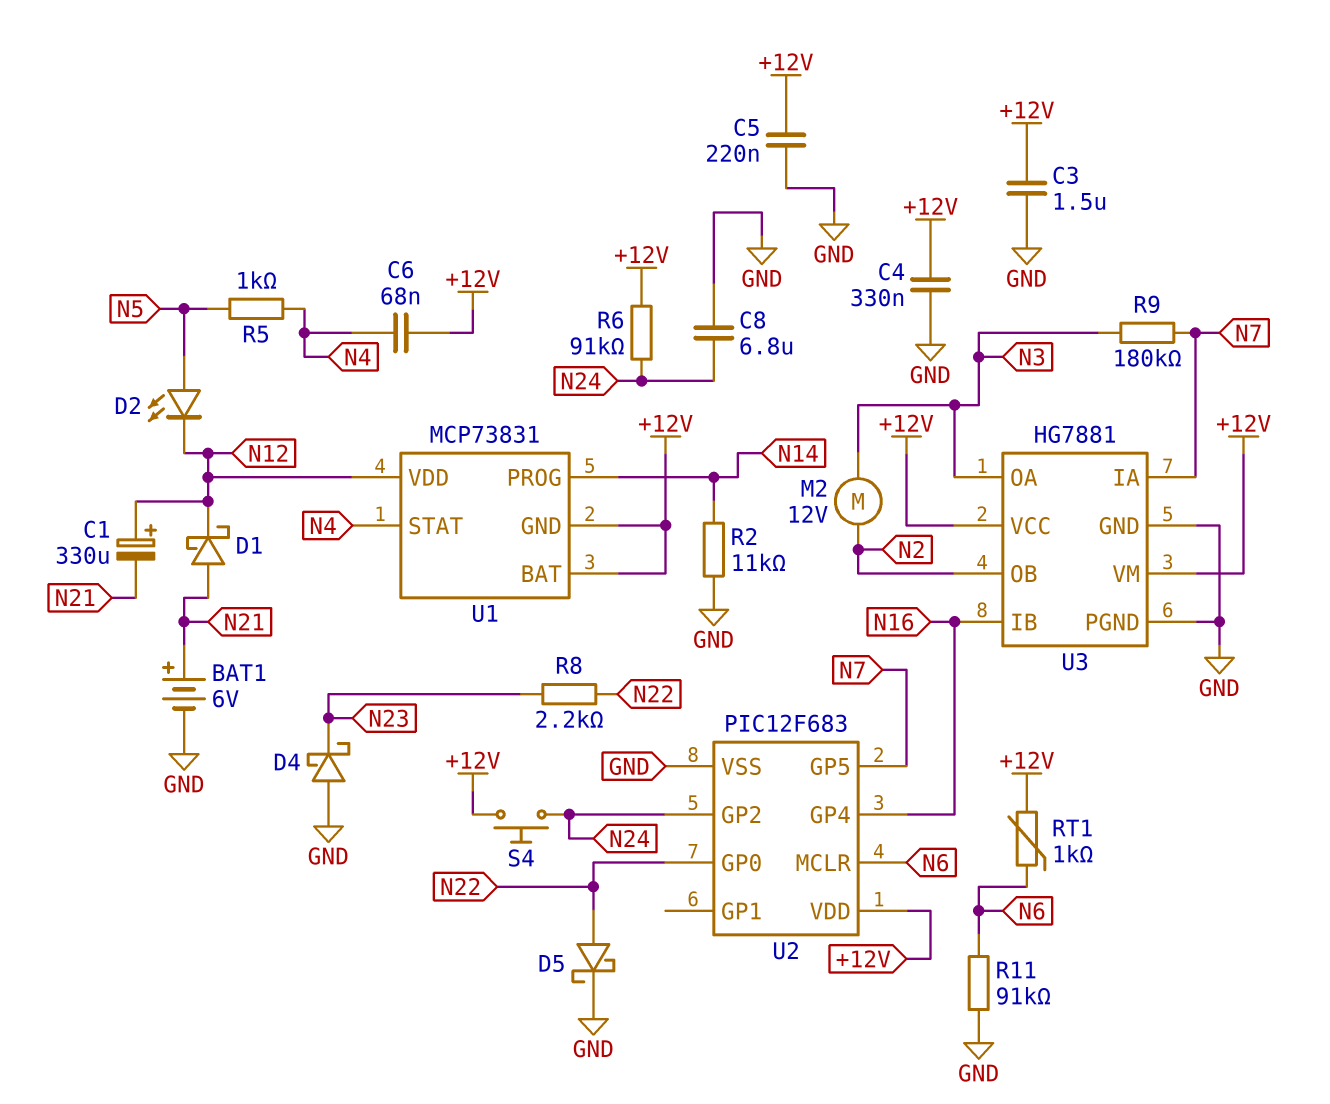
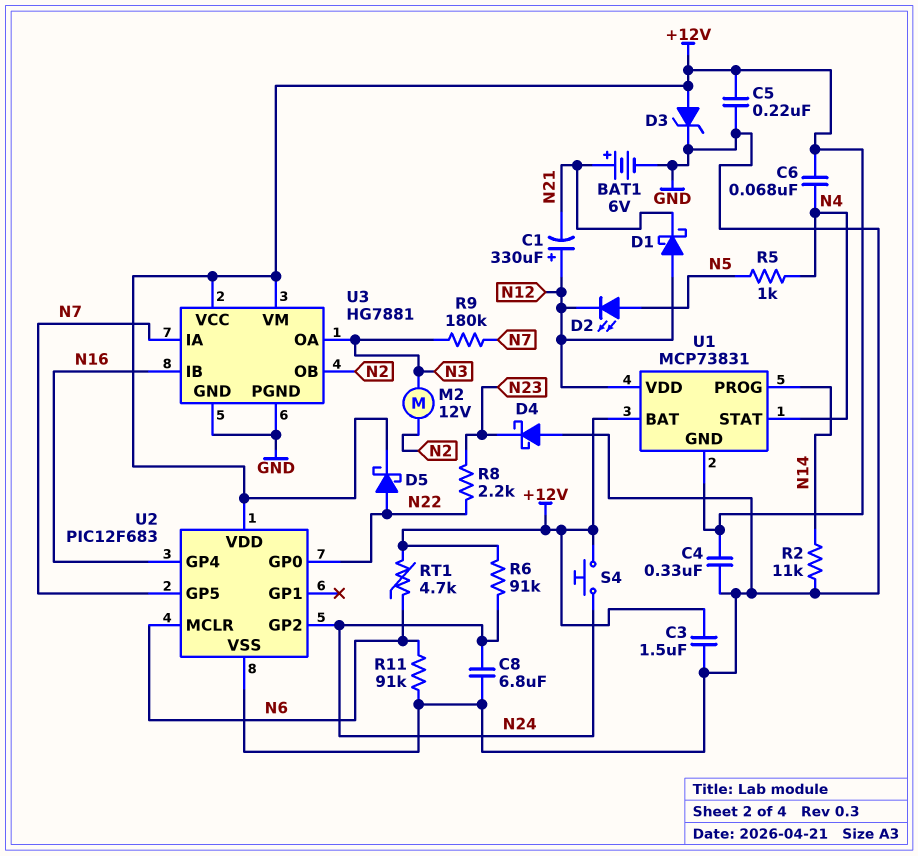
D1: schottky (A N21, K N12) -> schottky (A N12, K N21)
D3: none -> zener (A +12V, K GND)
D5: schottky (A N22, K GND) -> schottky (A N22, K +12V)
RT1: 1k (+12V, N6) -> 4.7k (+12V, N6)

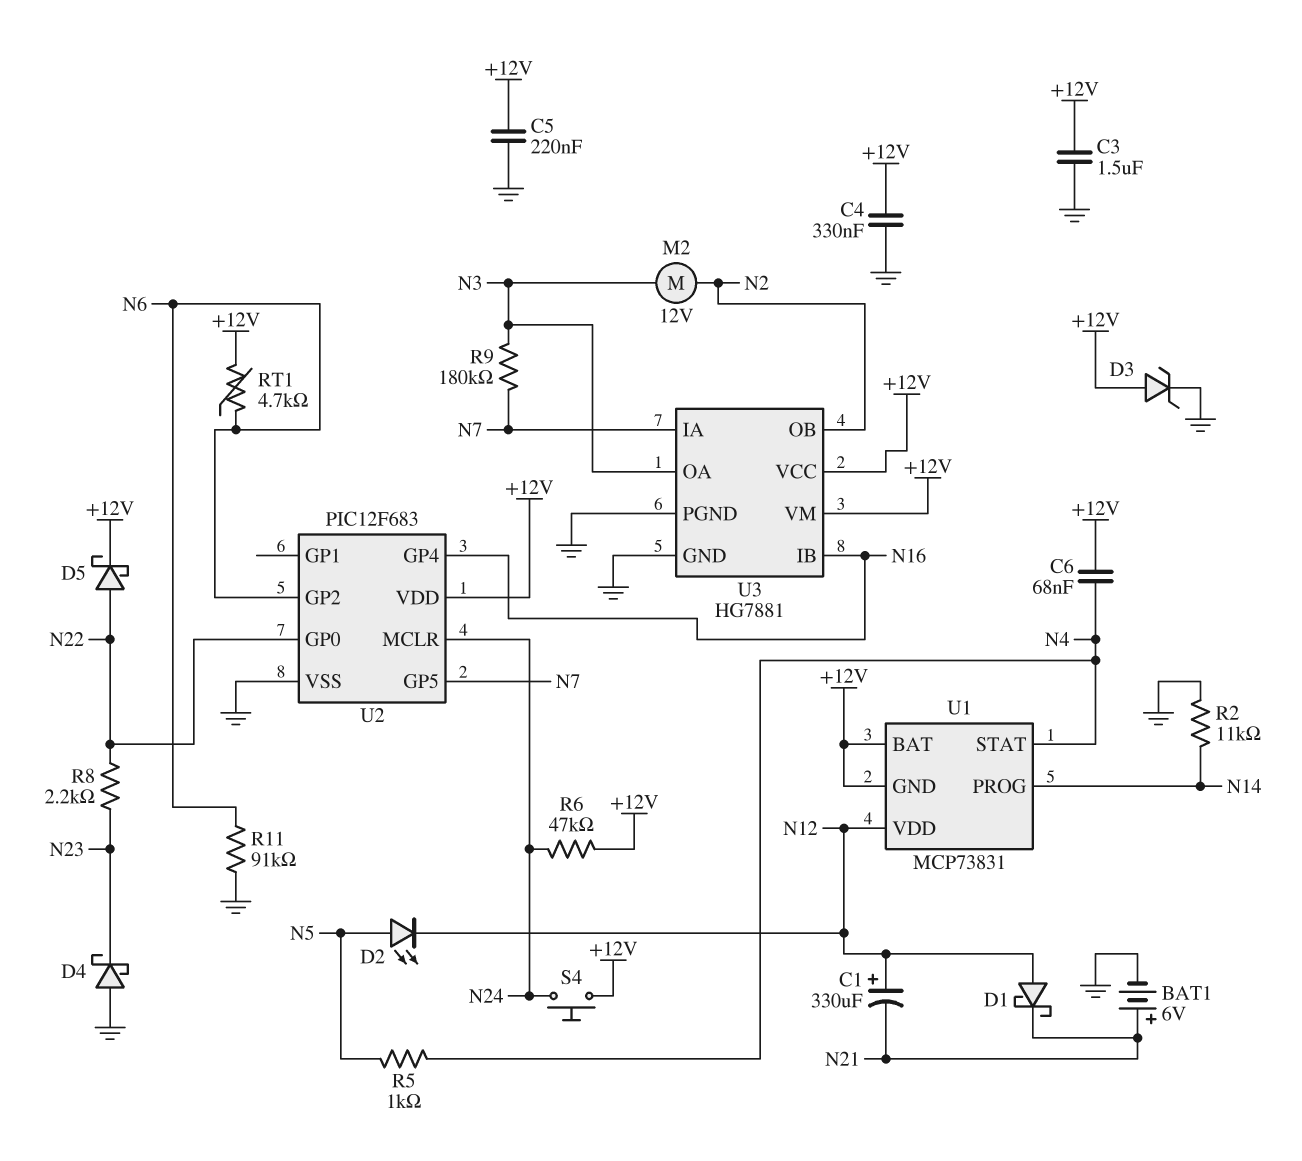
C8: 6.8uF (GND, N24) -> none
R6: 91k (+12V, N24) -> 47k (+12V, N24)
U2 pin GP2: N24 -> N6
U2 pin MCLR: N6 -> N24

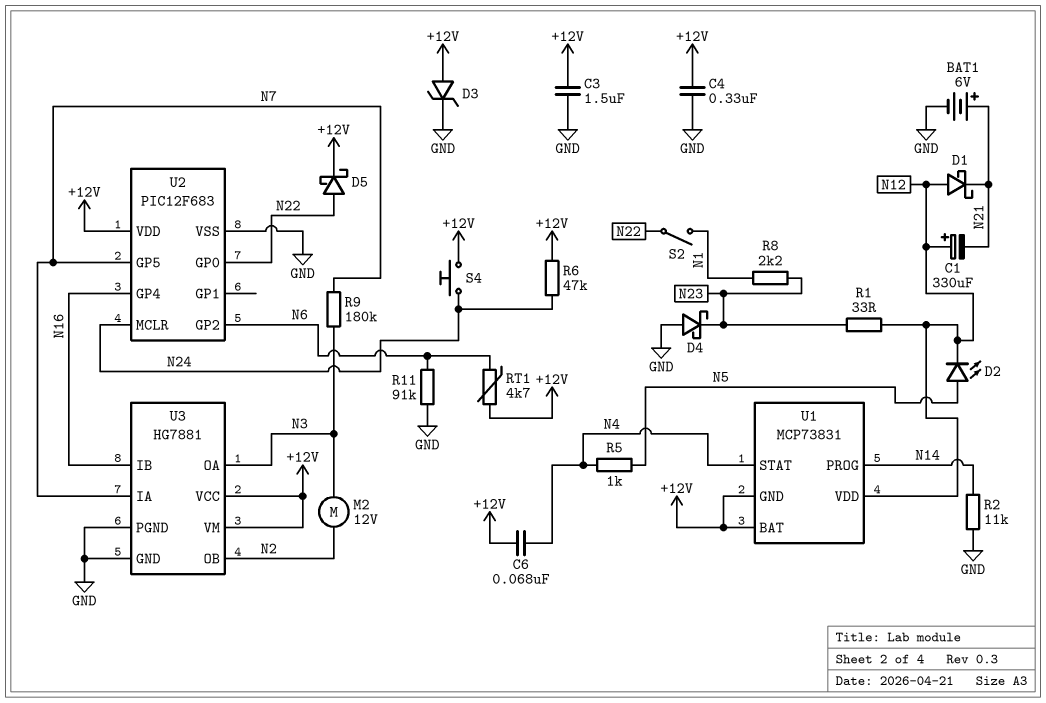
C5: 220nF (+12V, GND) -> none
R1: none -> 33 (N12, N23)
R8: 2.2k (N22, N23) -> 2.2k (N1, N23)
S2: none -> switch (N1, N22)

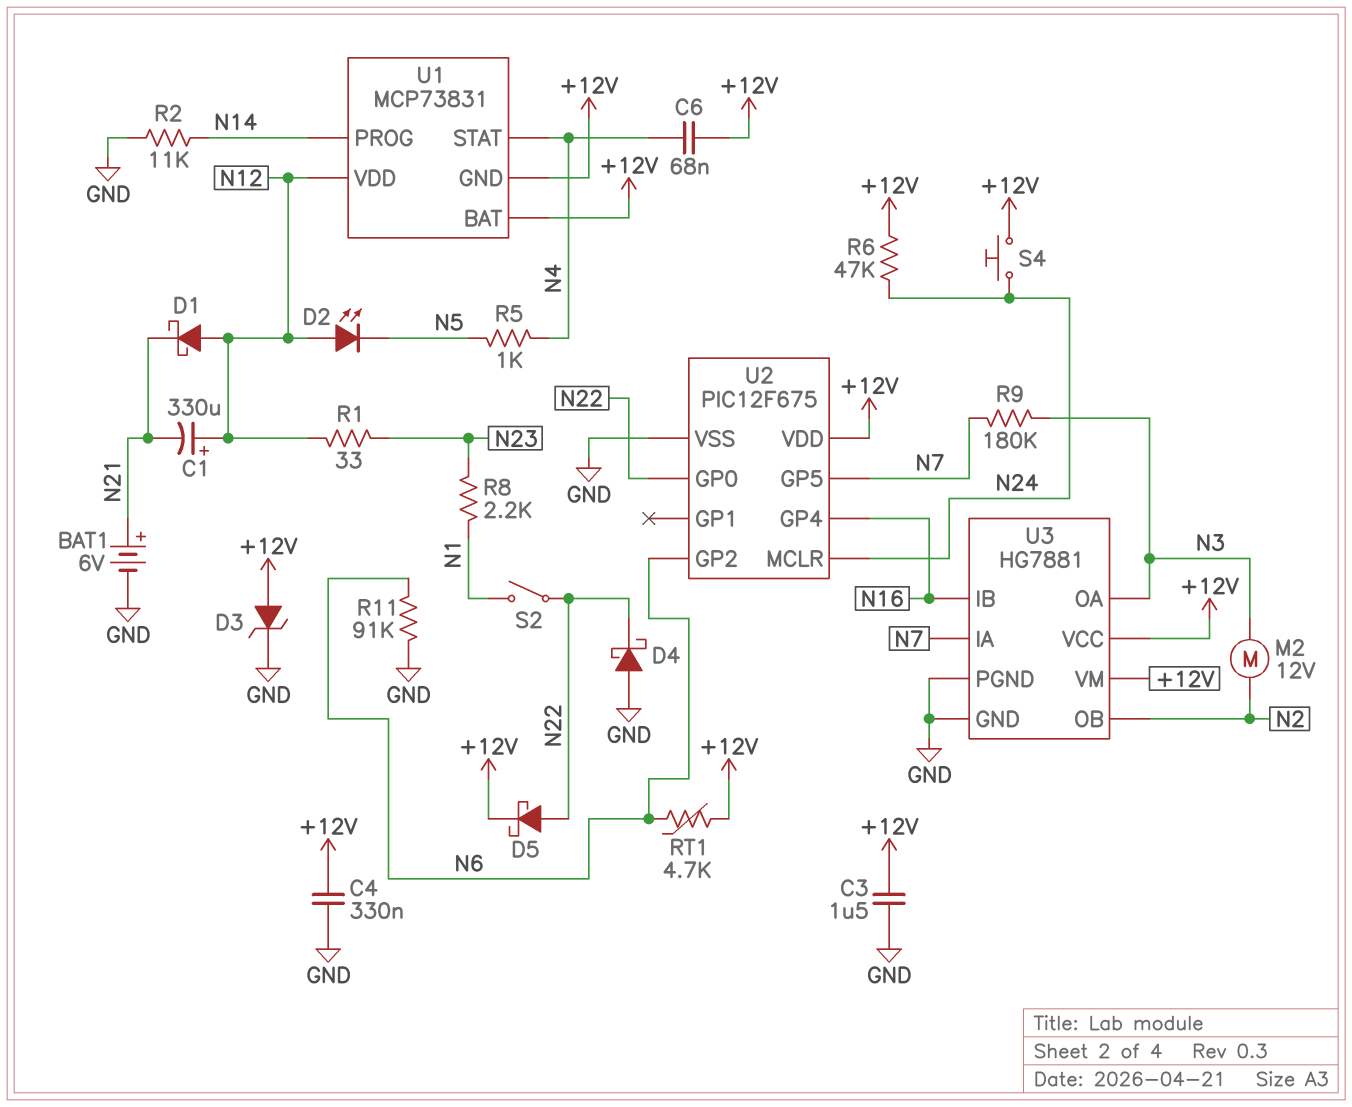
D2: LED (A N5, K N12) -> LED (A N12, K N5)
D4: schottky (A GND, K N23) -> schottky (A GND, K N22)
U2: PIC12F683 -> PIC12F675

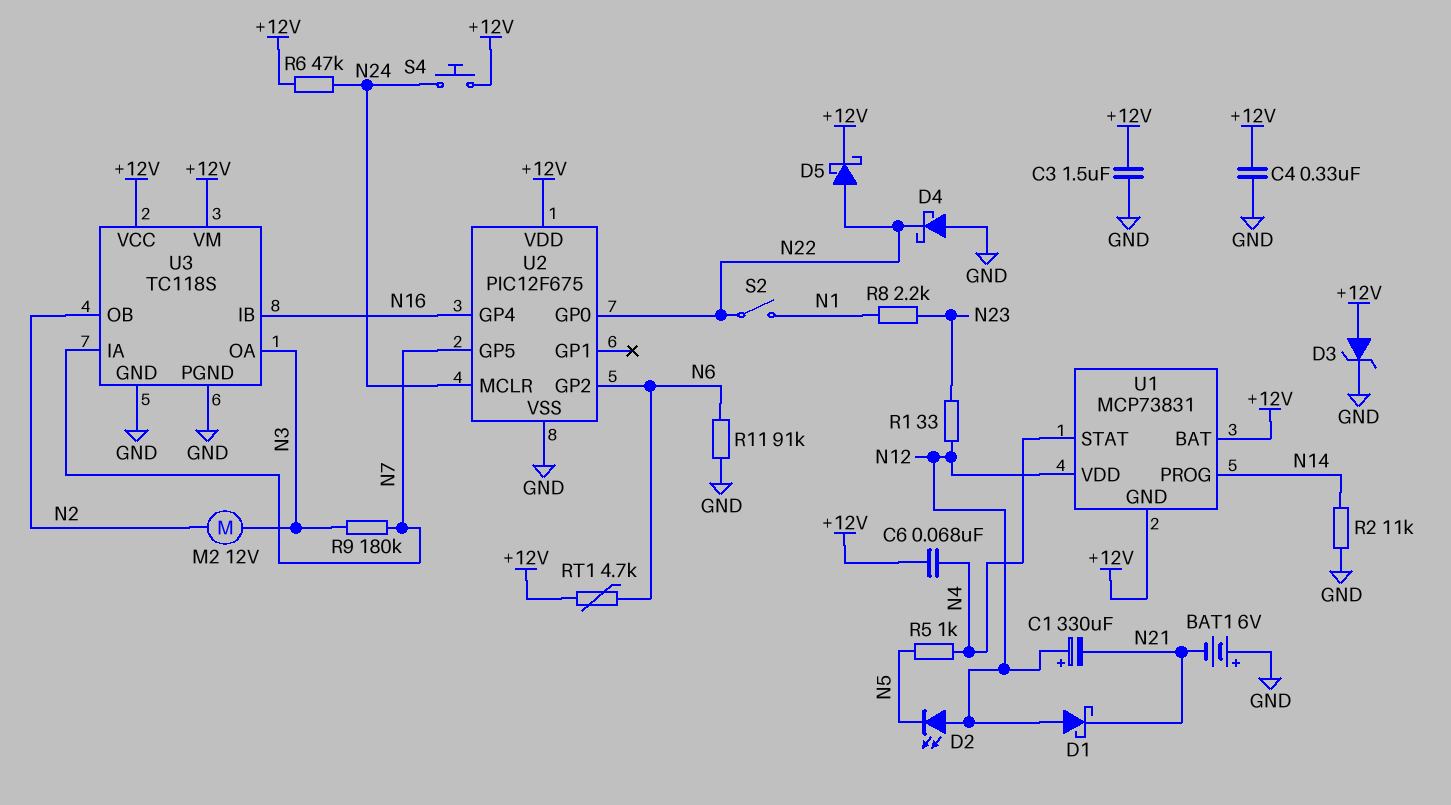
BAT1: 6V (plus N21, minus GND) -> 6V (plus GND, minus N21)
U3: HG7881 -> TC118S

